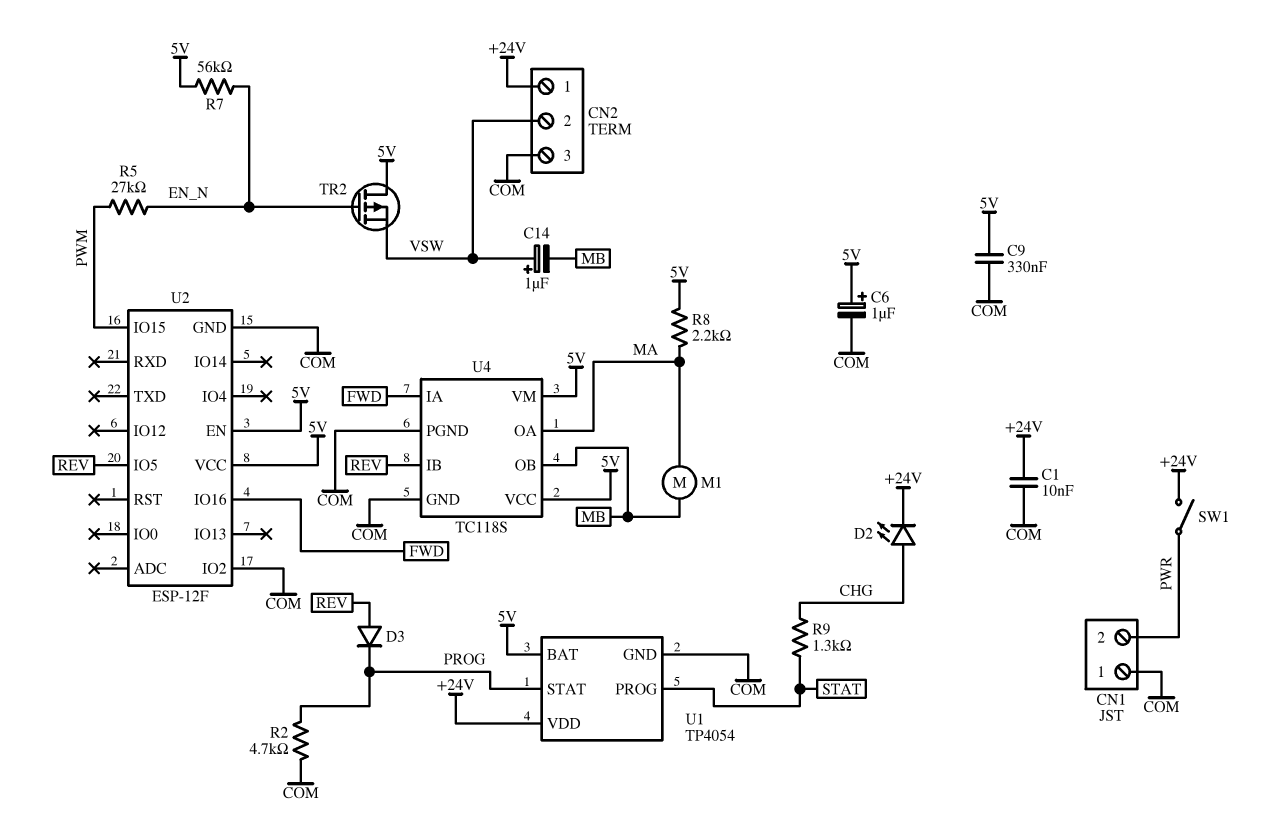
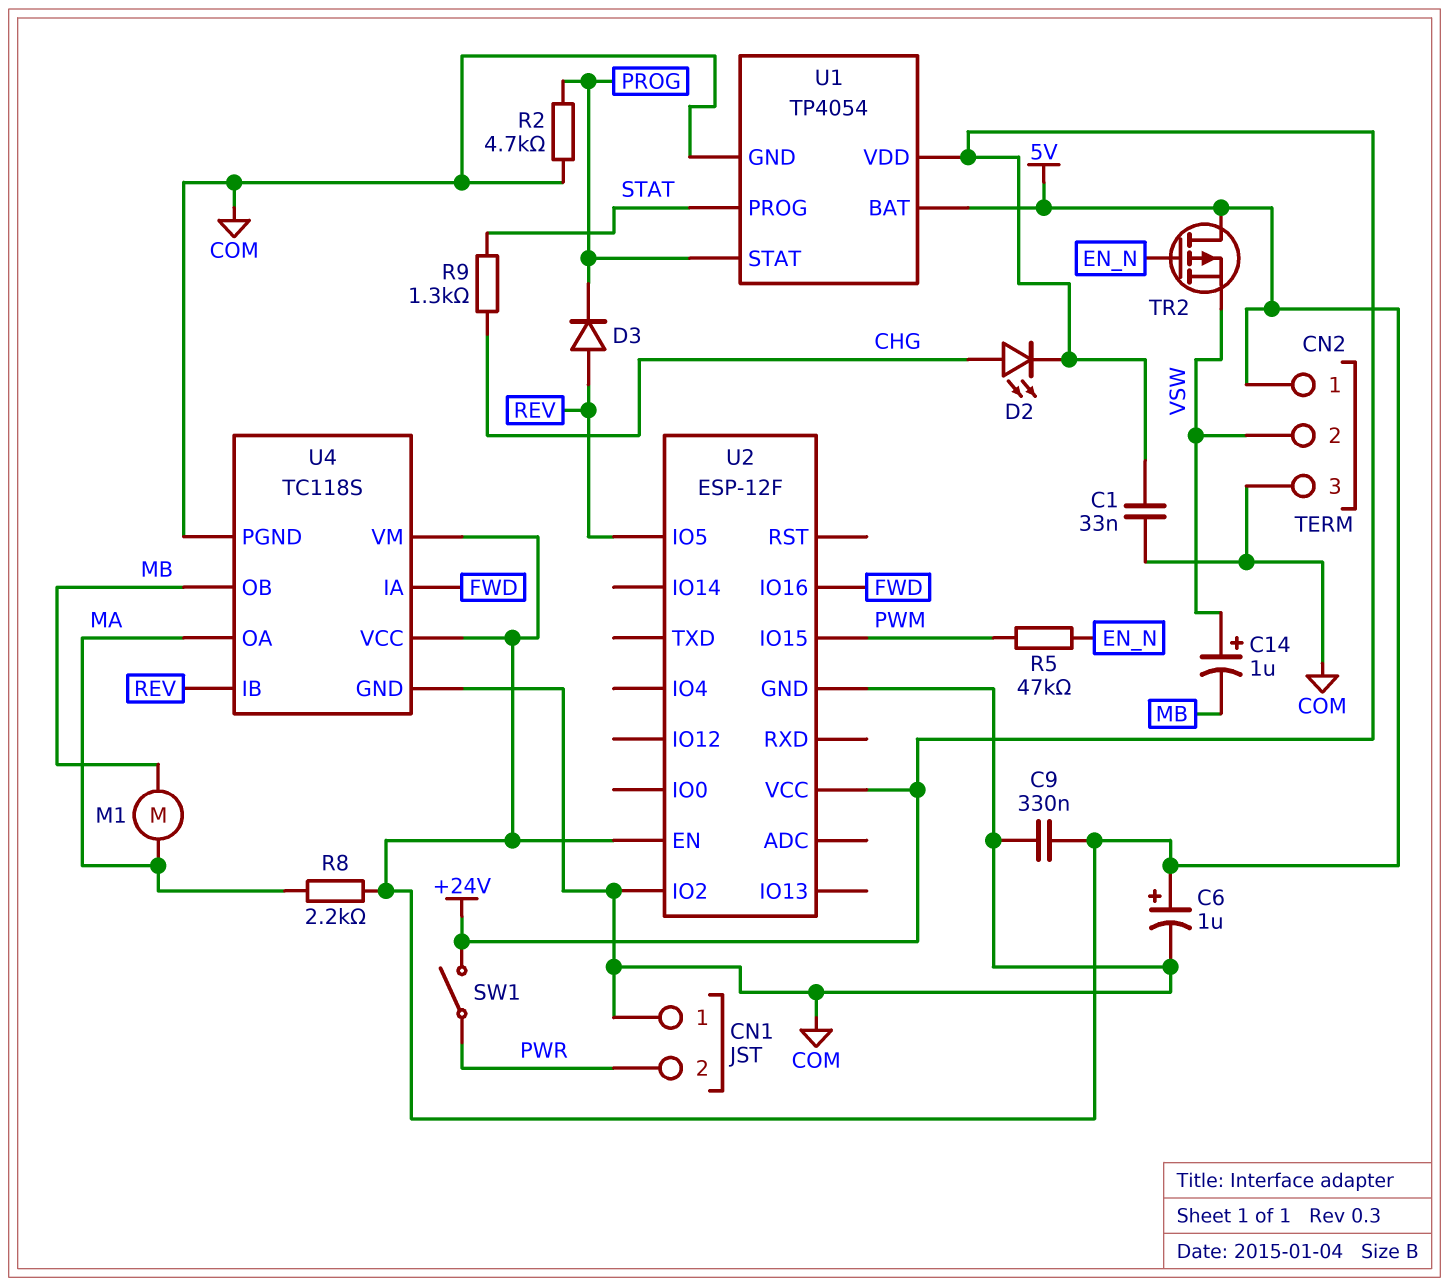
C1: 10nF (+24V, COM) -> 33nF (+24V, COM)
CN2 pin 1: +24V -> 5V
R5: 27k (EN_N, PWM) -> 47k (EN_N, PWM)
R7: 56k (5V, EN_N) -> none
U2 pin VCC: 5V -> +24V

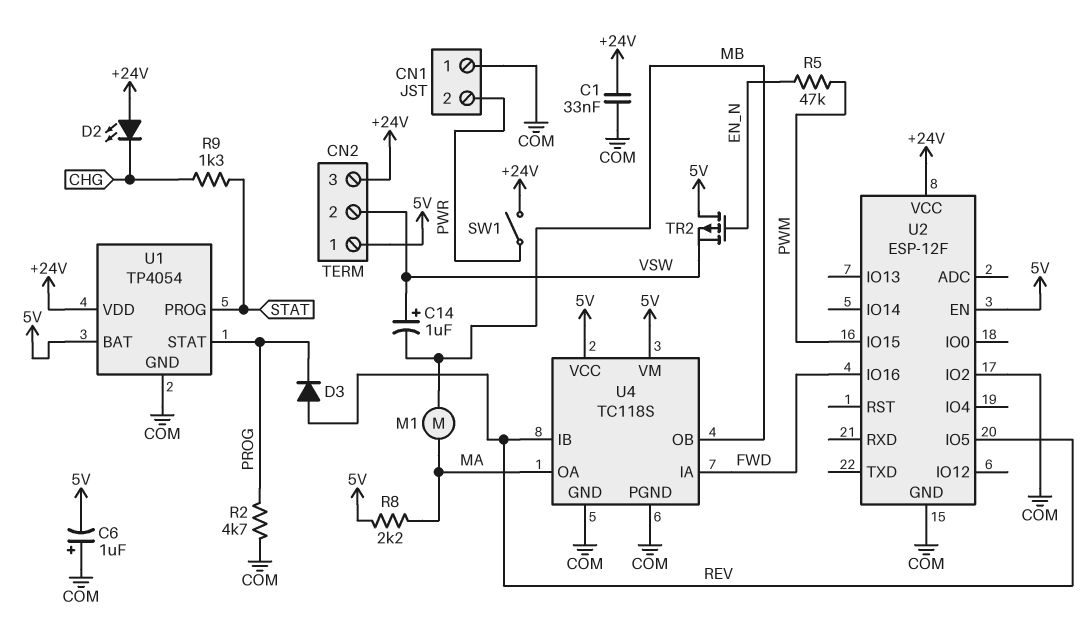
C6: 1uF (plus 5V, minus COM) -> 1uF (plus COM, minus 5V)
C9: 330nF (5V, COM) -> none
CN2 pin 3: COM -> +24V
D2: LED (A CHG, K +24V) -> LED (A +24V, K CHG)

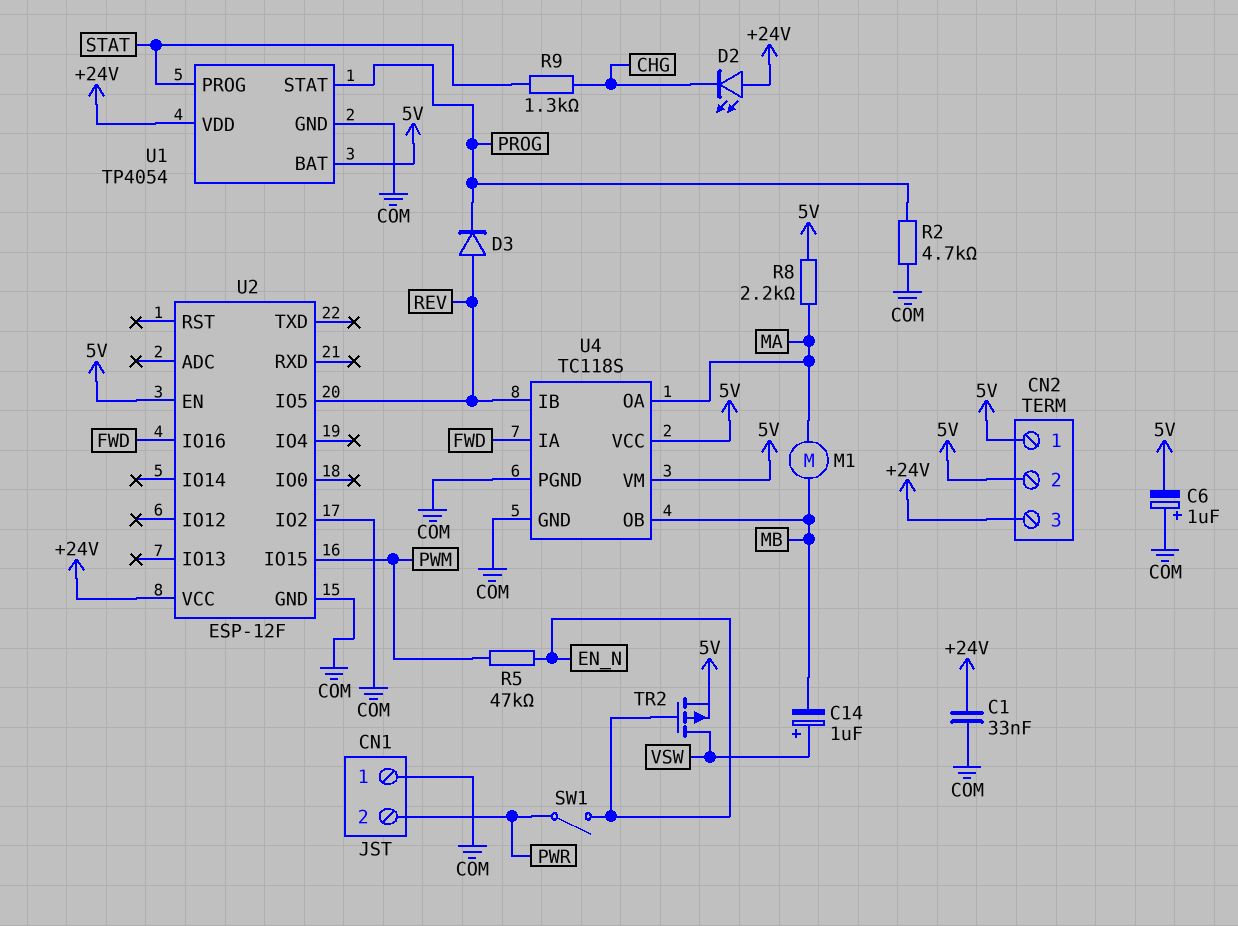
CN2 pin 2: VSW -> 5V
SW1: switch (+24V, PWR) -> switch (EN_N, PWR)
TR2: PMOS (G EN_N, D 5V, S VSW) -> PMOS (G EN_N, D VSW, S 5V)

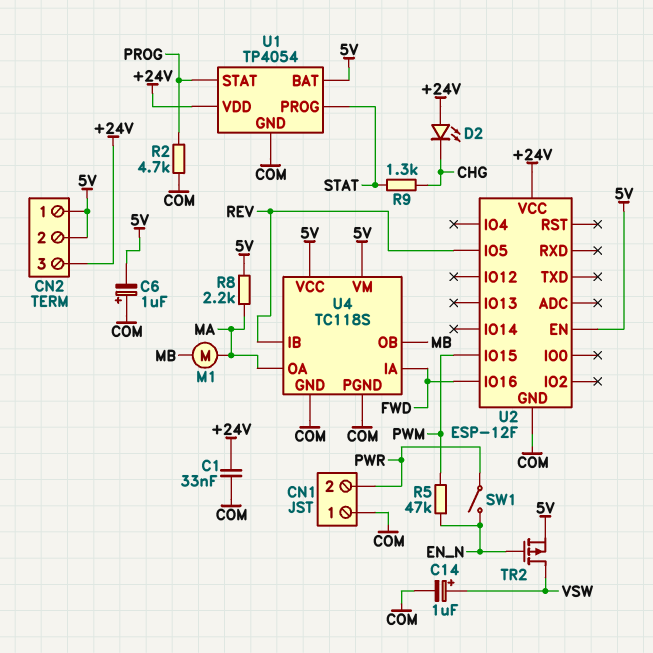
C14: 1uF (plus VSW, minus MB) -> 1uF (plus VSW, minus COM)
D3: diode (A REV, K PROG) -> none
U2 pin IO2: COM -> none

